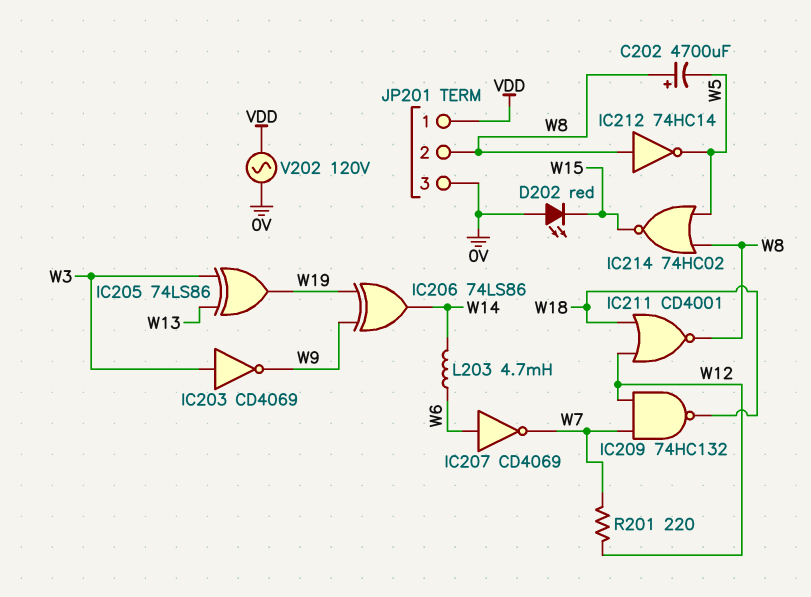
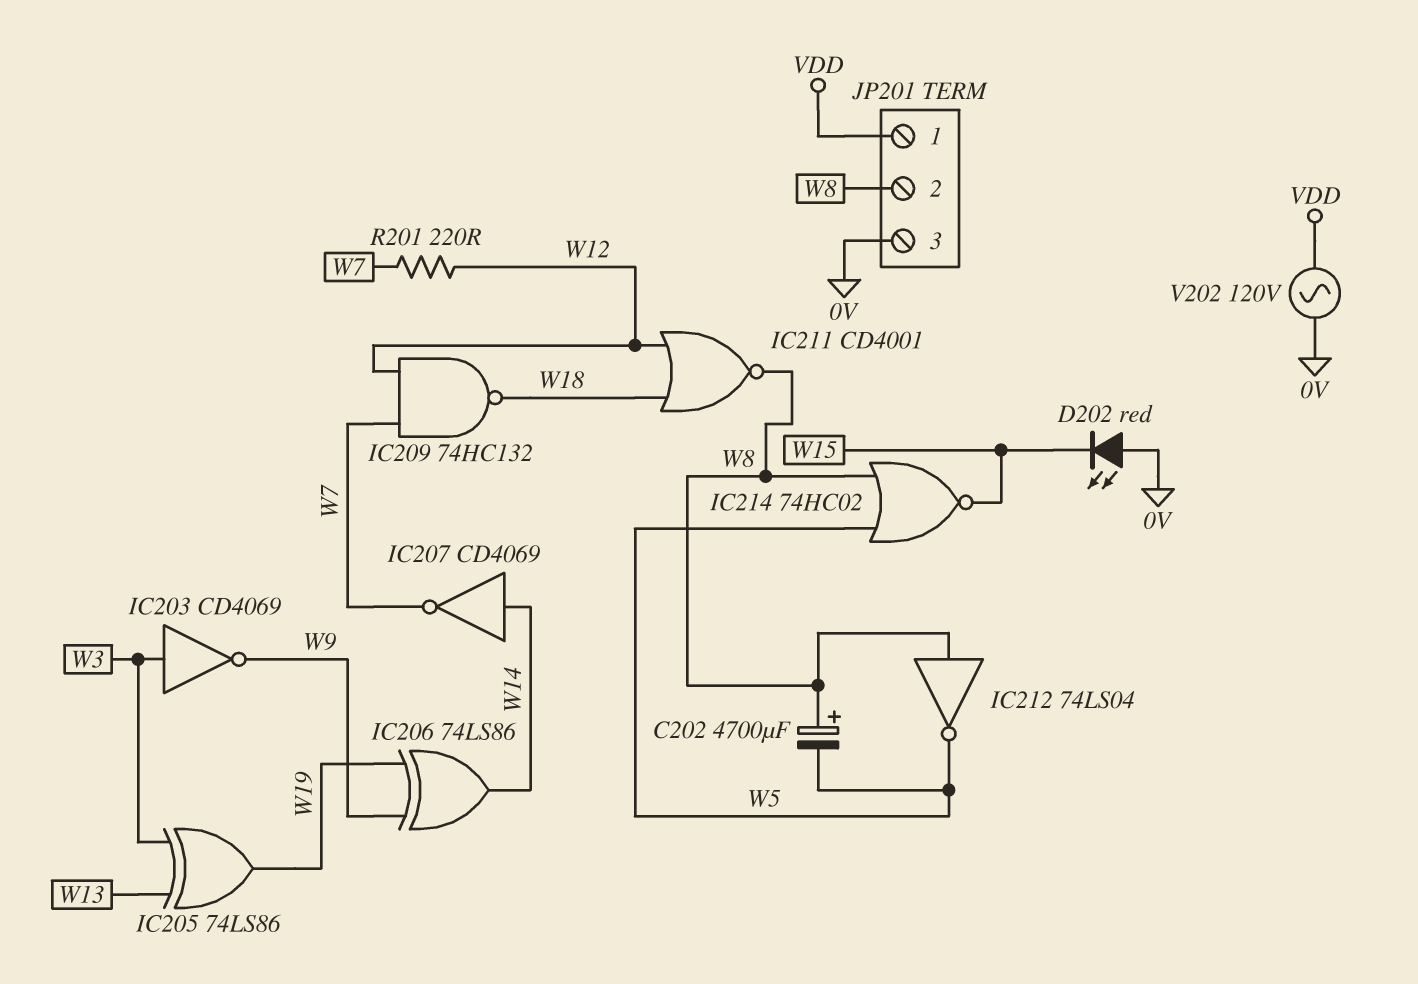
IC207: NOT CD4069 (in W6, out W7) -> NOT CD4069 (in W14, out W7)
IC212: NOT 74HC14 (in W8, out W5) -> NOT 74LS04 (in W8, out W5)
L203: 4.7mH (W6, W14) -> none

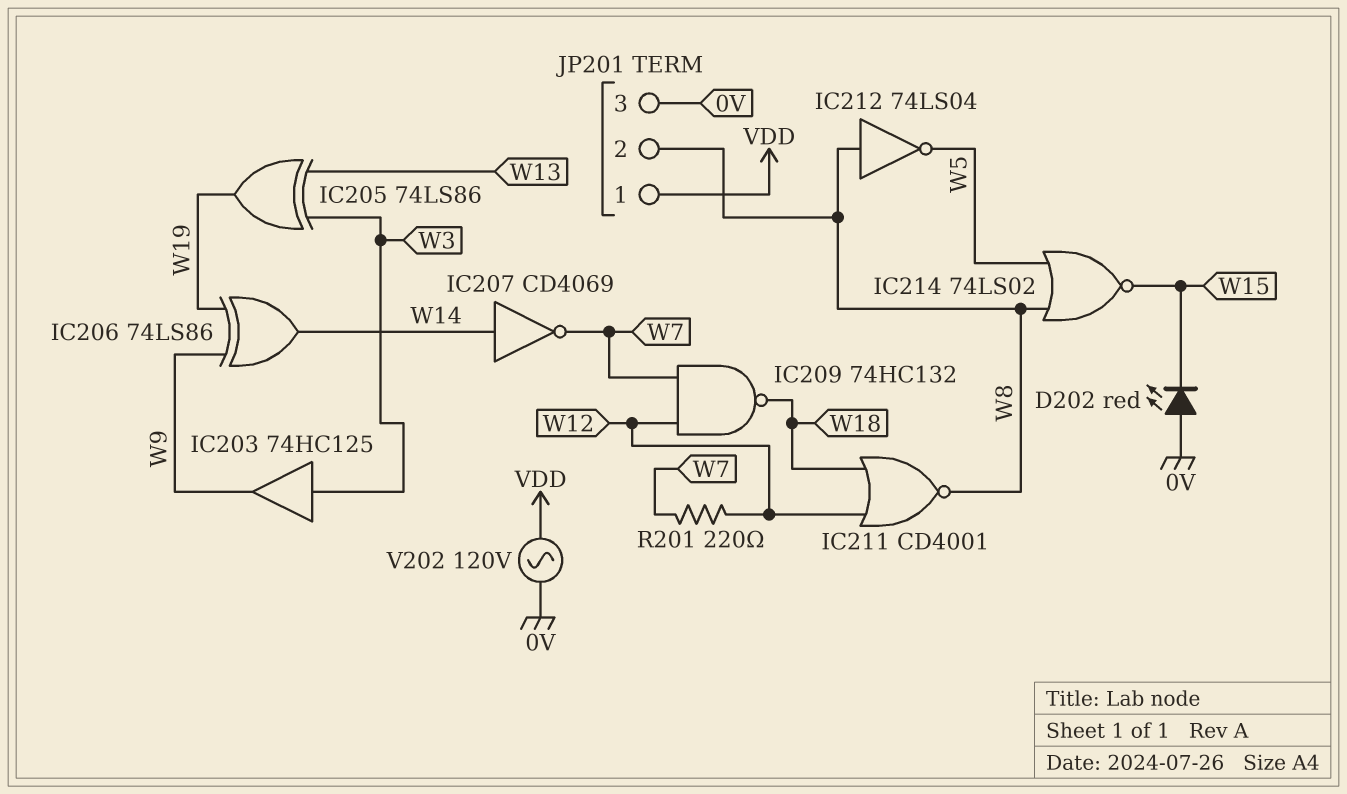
C202: 4700uF (plus W8, minus W5) -> none
IC203: NOT CD4069 (in W3, out W9) -> buffer 74HC125 (in W3, out W9)
IC214: NOR 74HC02 (in W5, in W8, out W15) -> NOR 74LS02 (in W5, in W8, out W15)

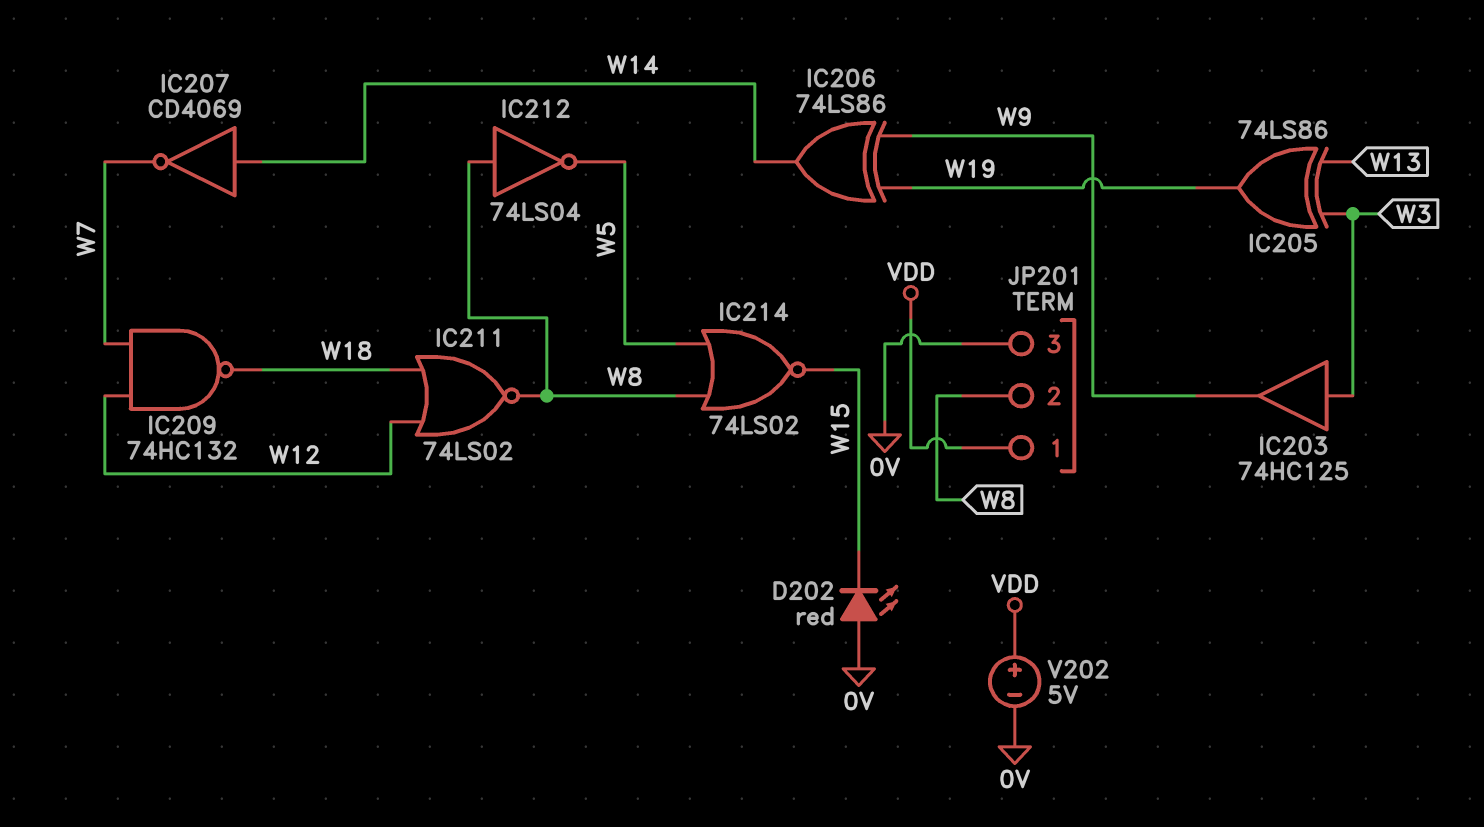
IC211: NOR CD4001 (in W12, in W18, out W8) -> NOR 74LS02 (in W12, in W18, out W8)
R201: 220 (W7, W12) -> none
V202: AC 120V (0V, VDD) -> 5V (plus VDD, minus 0V)

